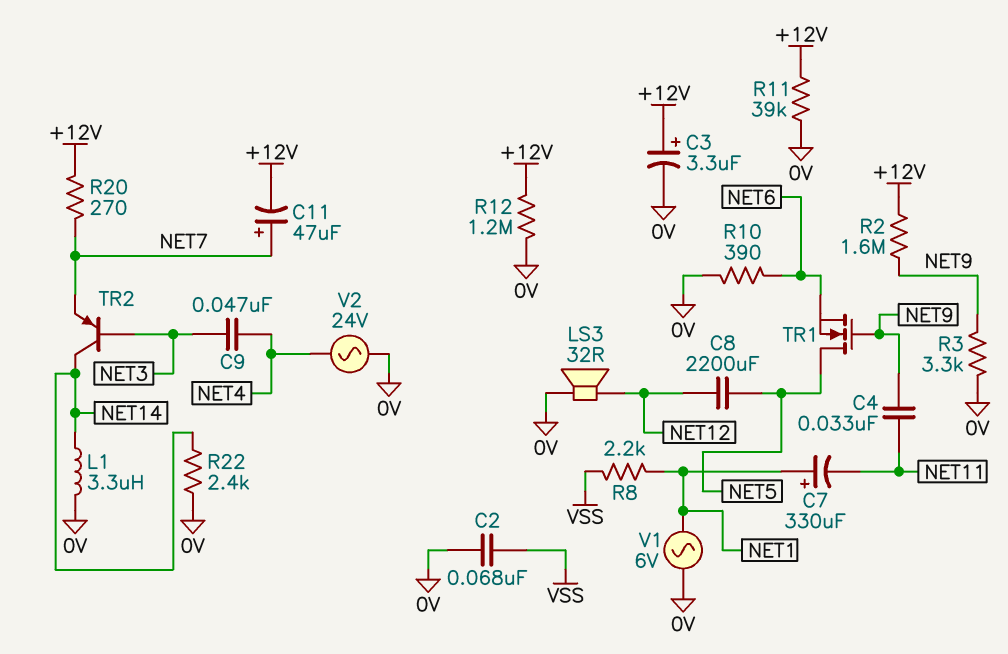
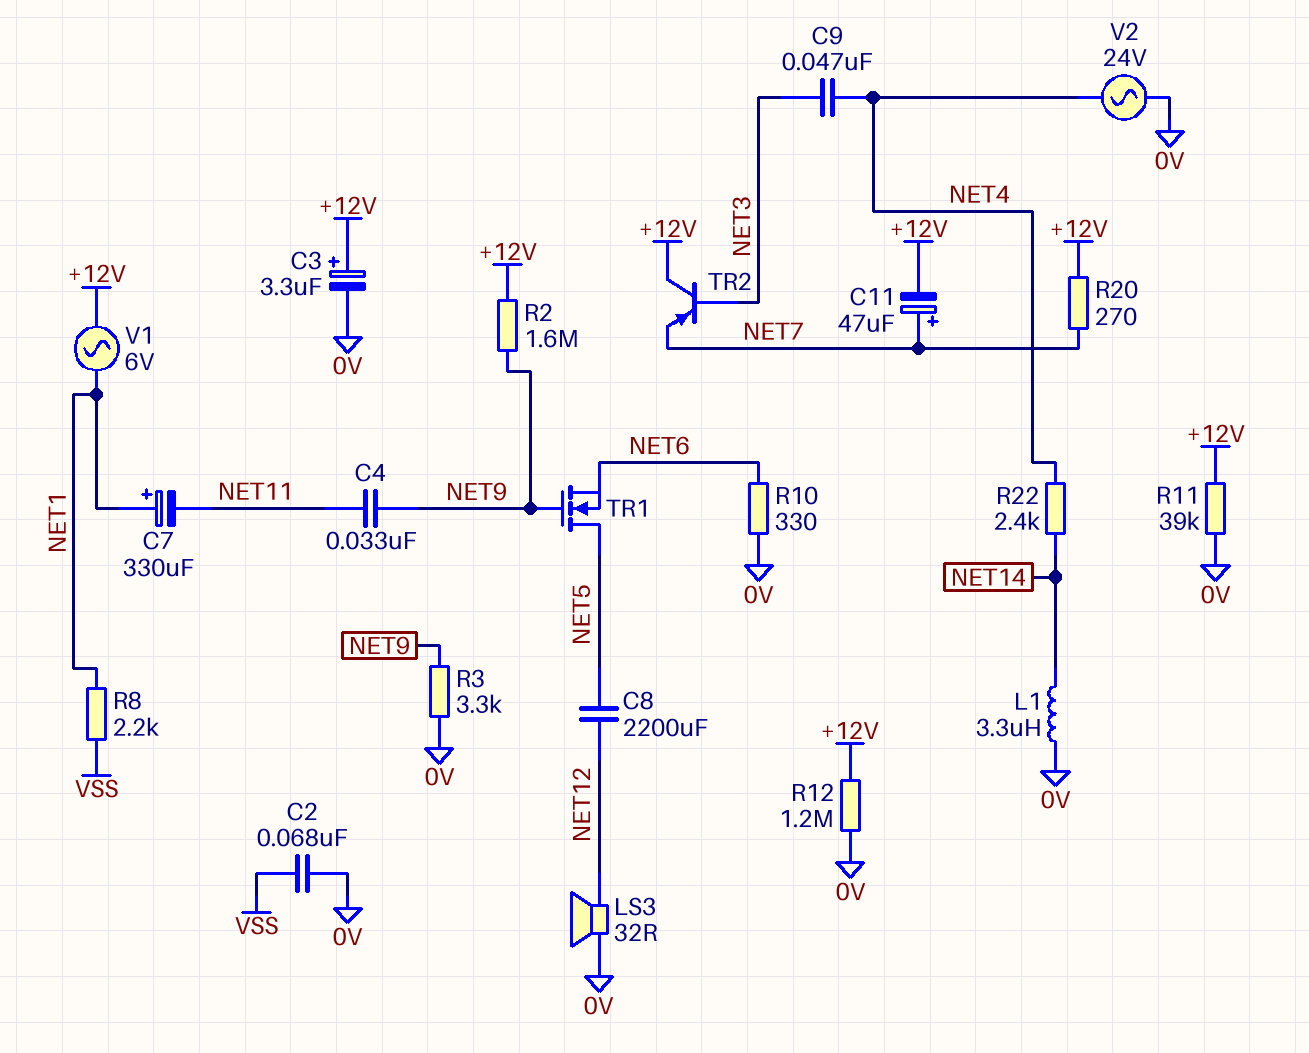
R10: 390 (0V, NET6) -> 330 (0V, NET6)
R22: 2.4k (0V, NET14) -> 2.4k (NET4, NET14)
TR2: PNP (B NET3, C NET14, E NET7) -> PNP (B NET3, C +12V, E NET7)
V1: AC 6V (0V, NET1) -> AC 6V (+12V, NET1)

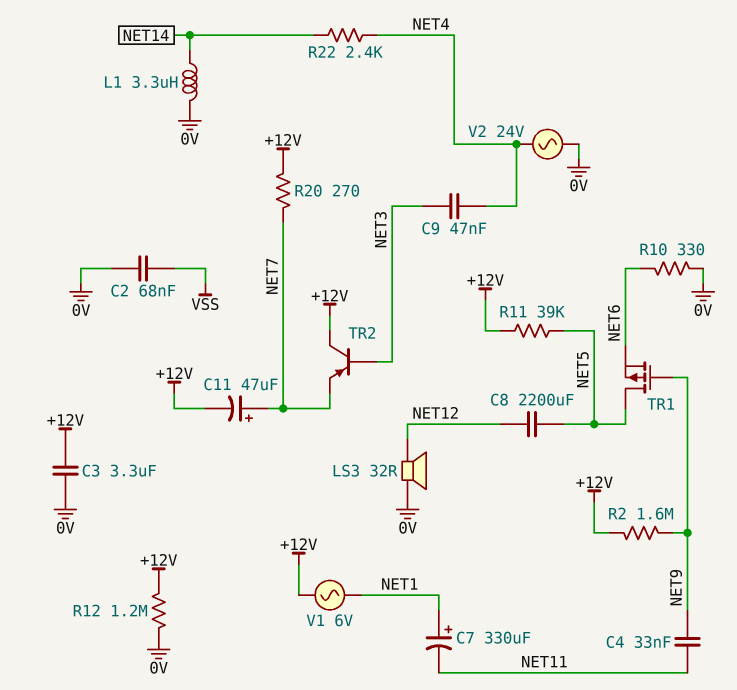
C3: 3.3uF (plus +12V, minus 0V) -> 3.3uF (+12V, 0V)
R3: 3.3k (0V, NET9) -> none
R8: 2.2k (NET1, VSS) -> none
R11: 39k (+12V, 0V) -> 39k (+12V, NET5)
TR1: NMOS (G NET9, D NET5, S NET6) -> PMOS (G NET9, D NET5, S NET6)

